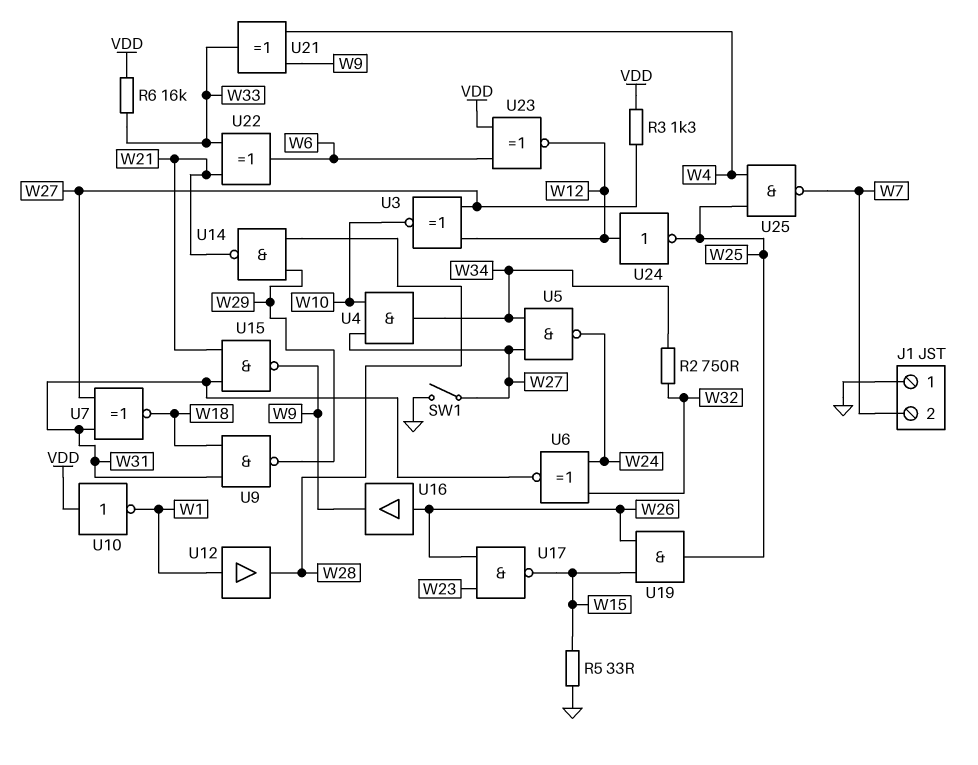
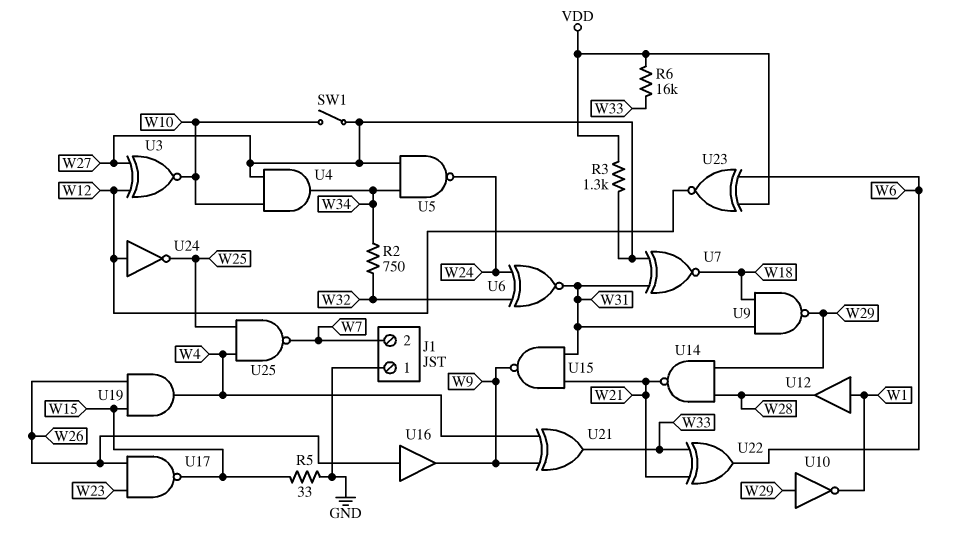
SW1: switch (GND, W27) -> switch (W10, W27)
U10: NOT (in VDD, out W1) -> NOT (in W29, out W1)
U19: AND (in W15, in W26, out W25) -> AND (in W15, in W26, out W4)

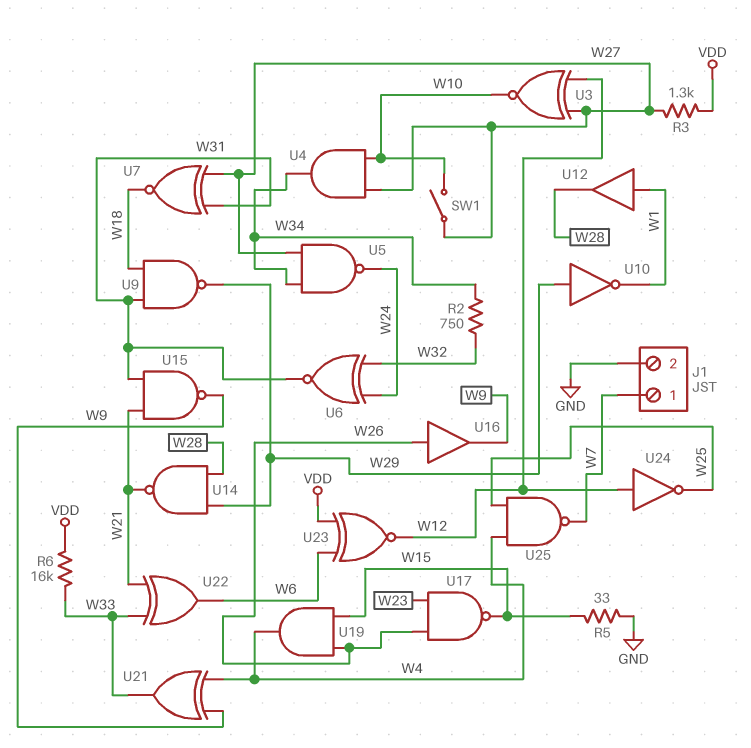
J1 pin 1: GND -> W7
J1 pin 2: W7 -> GND

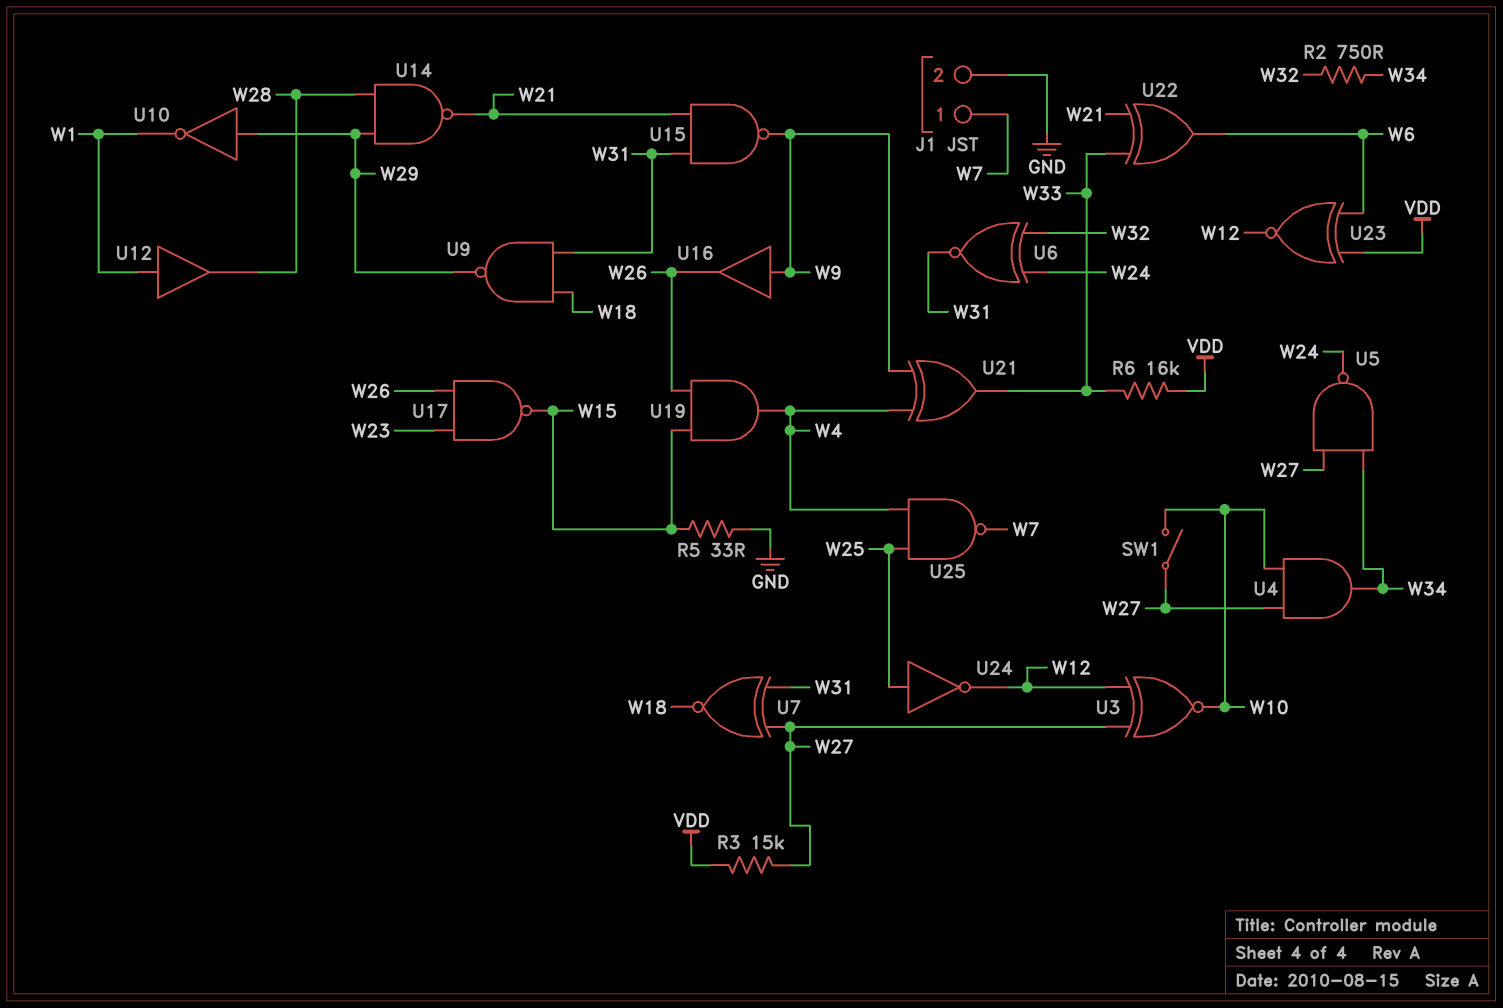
R3: 1.3k (VDD, W27) -> 15k (VDD, W27)
U16: buffer (in W26, out W9) -> buffer (in W9, out W26)
U24: NOT (in W12, out W25) -> NOT (in W25, out W12)

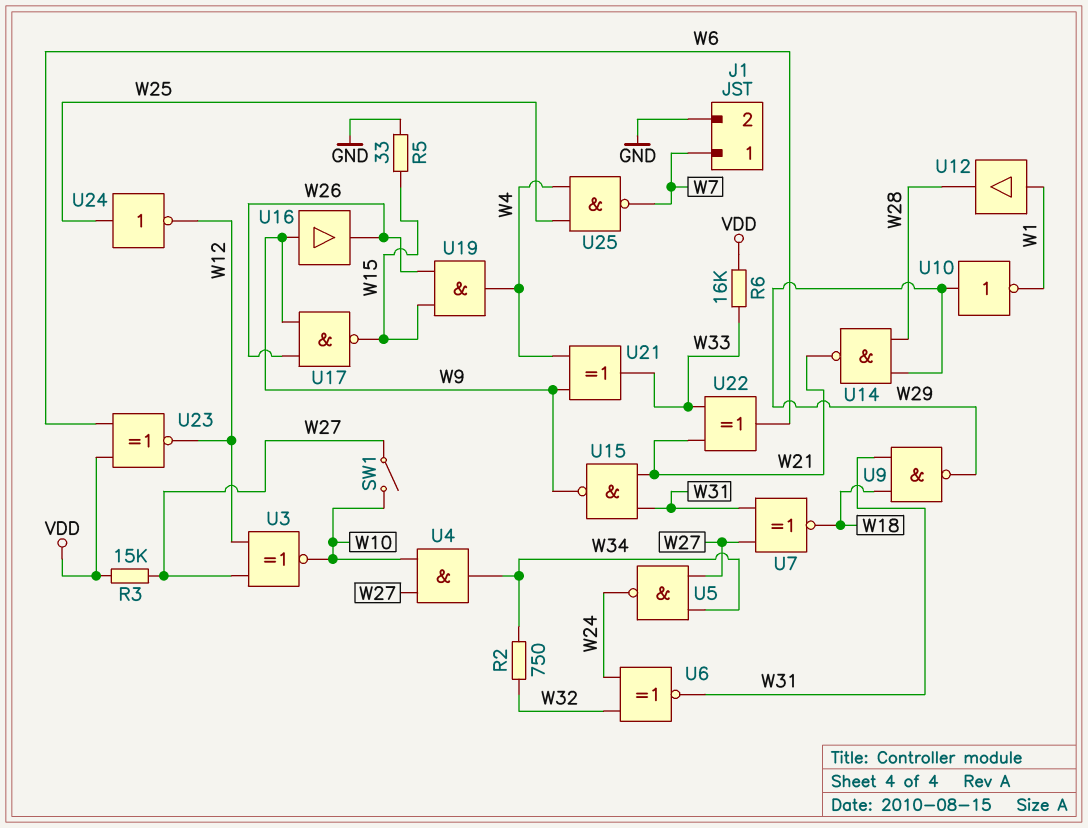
U17: NAND (in W23, in W26, out W15) -> NAND (in W9, in W26, out W15)

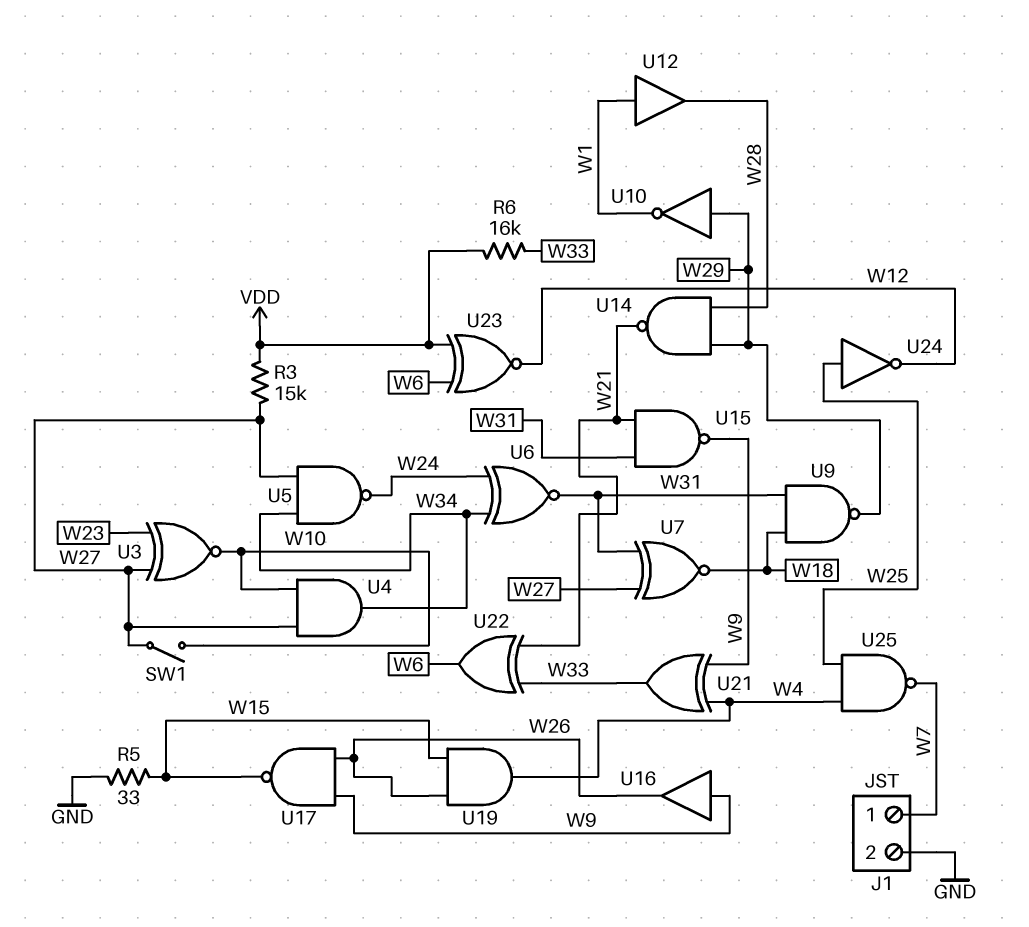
R2: 750 (W32, W34) -> none
U3: XNOR (in W12, in W27, out W10) -> XNOR (in W23, in W27, out W10)
U6: XNOR (in W24, in W32, out W31) -> XNOR (in W24, in W34, out W31)

